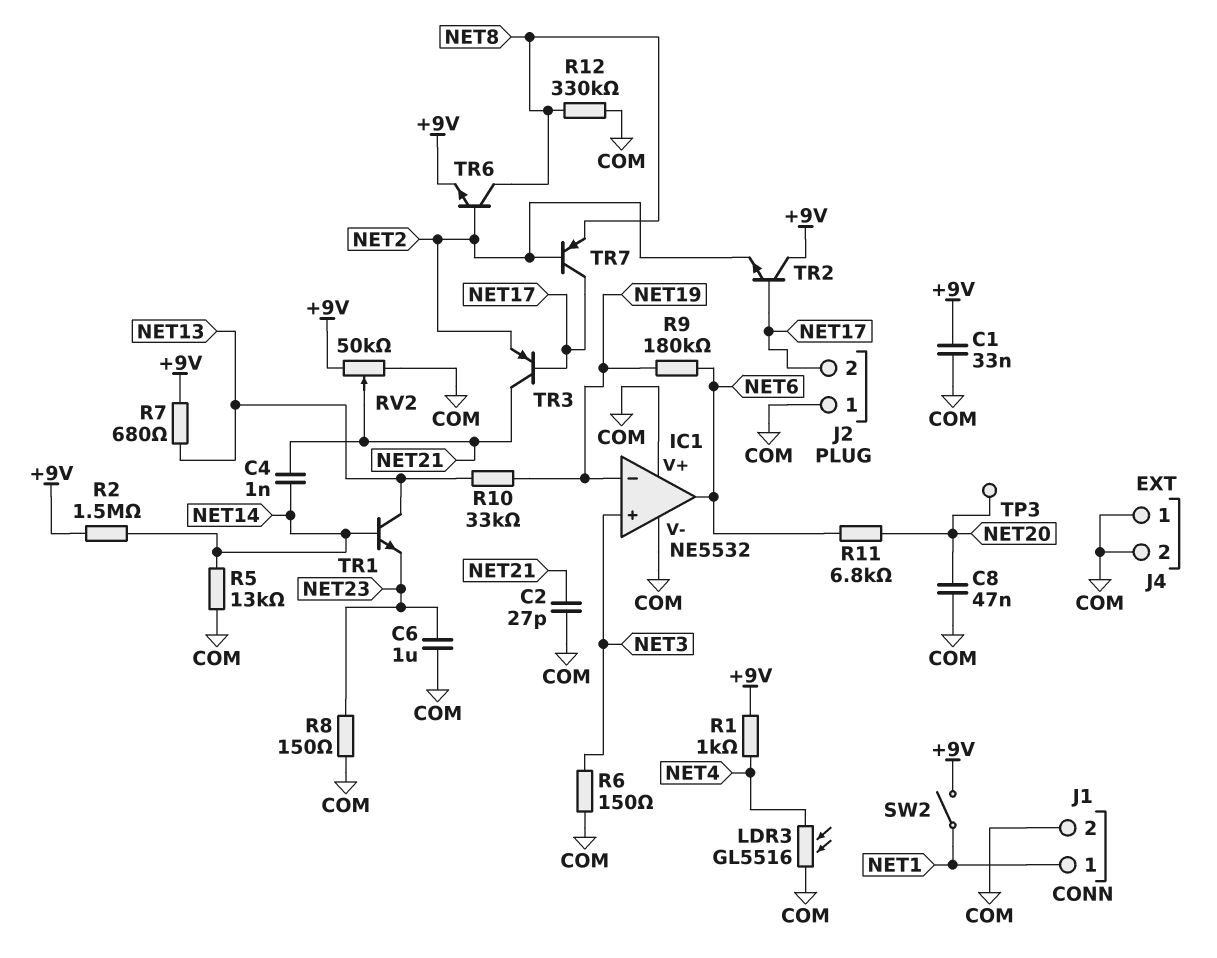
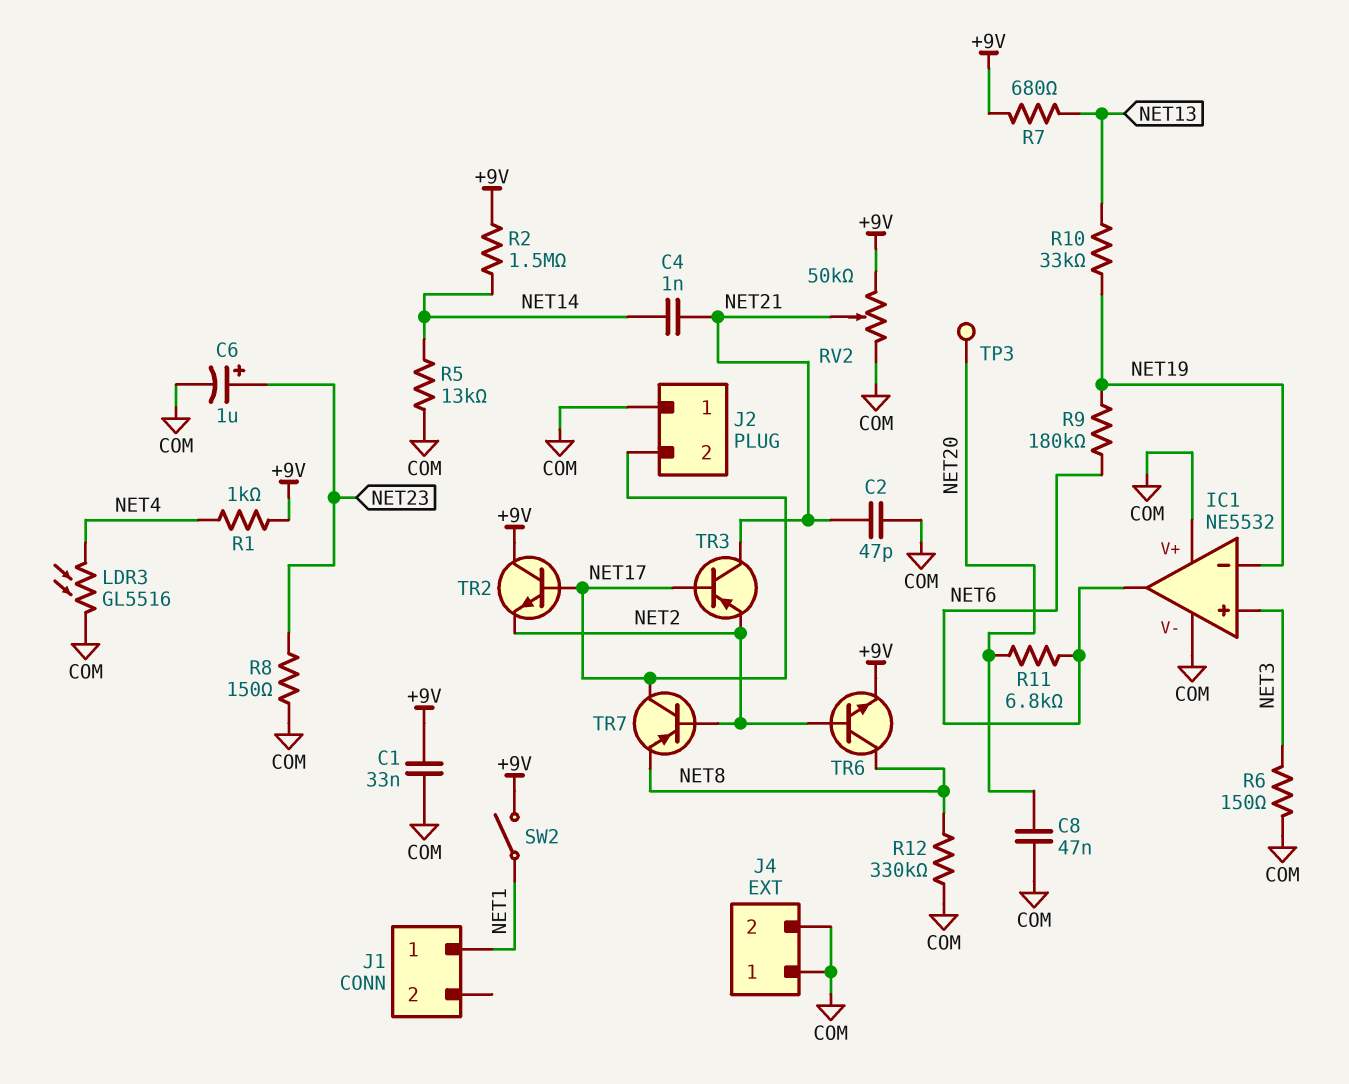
C2: 27pF (COM, NET21) -> 47pF (COM, NET21)
C6: 1uF (COM, NET23) -> 1uF (plus NET23, minus COM)
J1 pin 2: COM -> none
TR1: NPN (B NET14, C NET13, E NET23) -> none

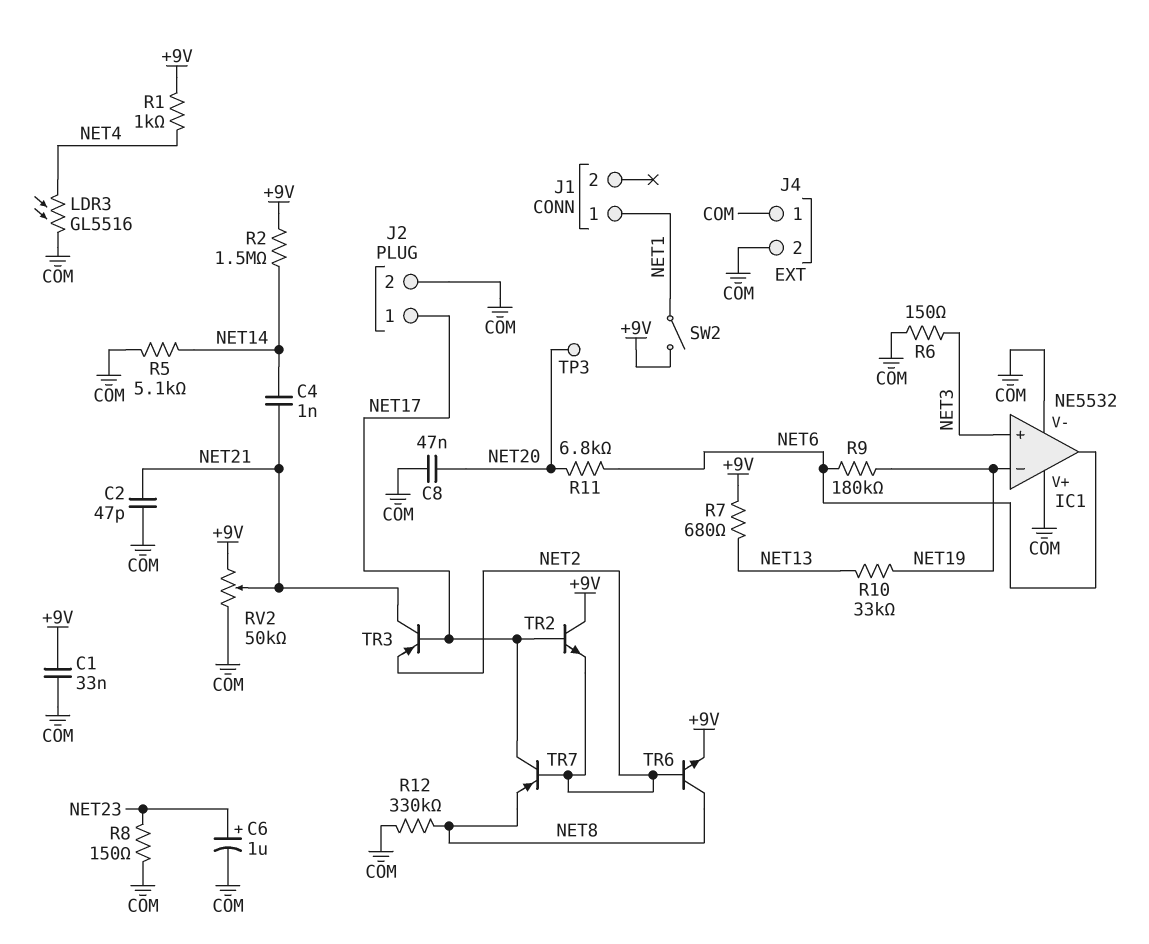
J2 pin 1: COM -> NET17
J2 pin 2: NET17 -> COM
R5: 13k (COM, NET14) -> 5.1k (COM, NET14)

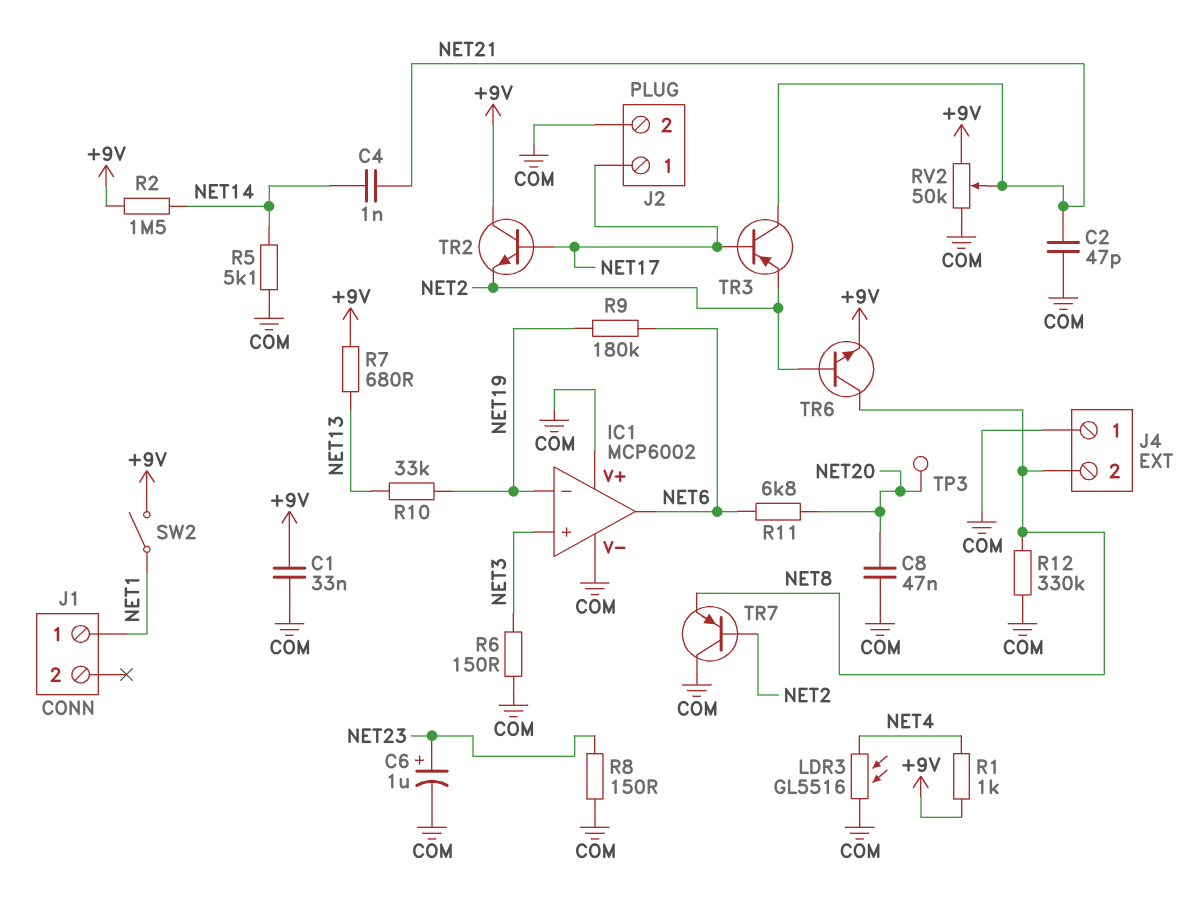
IC1: NE5532 -> MCP6002
J4 pin 2: COM -> NET8
TR7: PNP (B NET2, C NET17, E NET8) -> PNP (B NET2, C COM, E NET8)

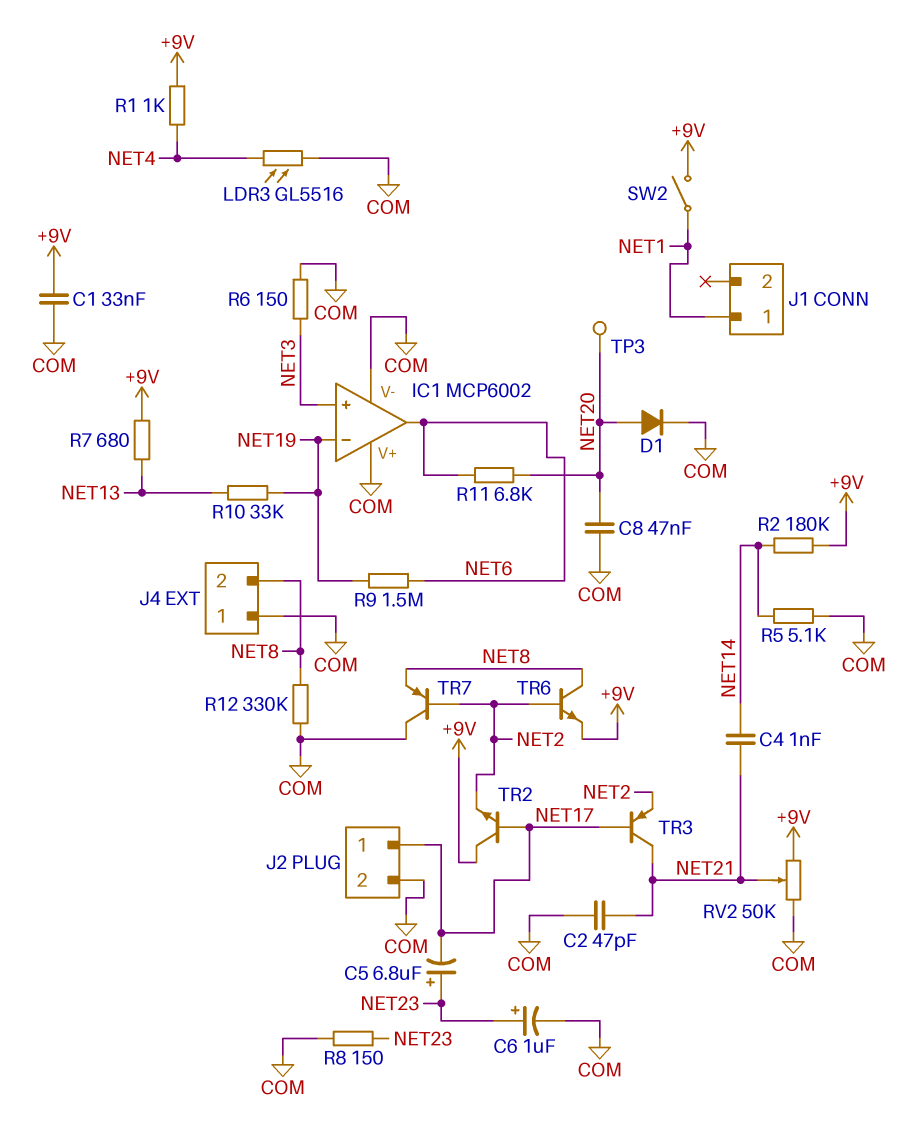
C5: none -> 6.8uF (plus NET23, minus NET17)
D1: none -> diode (A NET20, K COM)
R2: 1.5M (+9V, NET14) -> 180k (+9V, NET14)
R9: 180k (NET6, NET19) -> 1.5M (NET6, NET19)

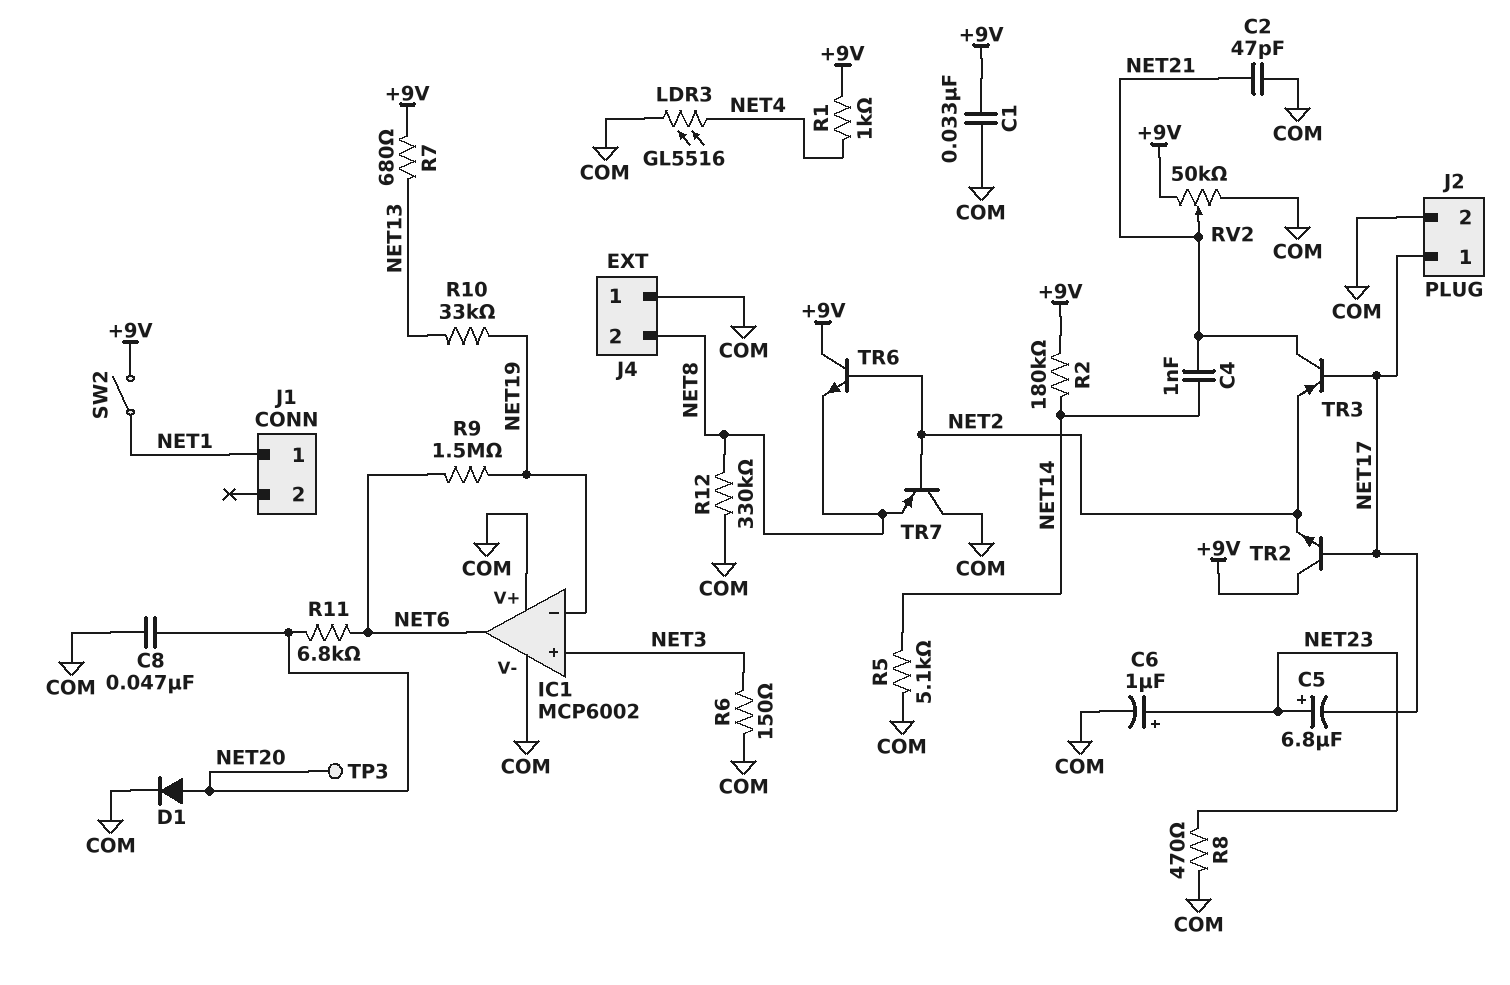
R8: 150 (COM, NET23) -> 470 (COM, NET23)
TR6: NPN (B NET2, C NET8, E +9V) -> NPN (B NET2, C +9V, E NET8)

